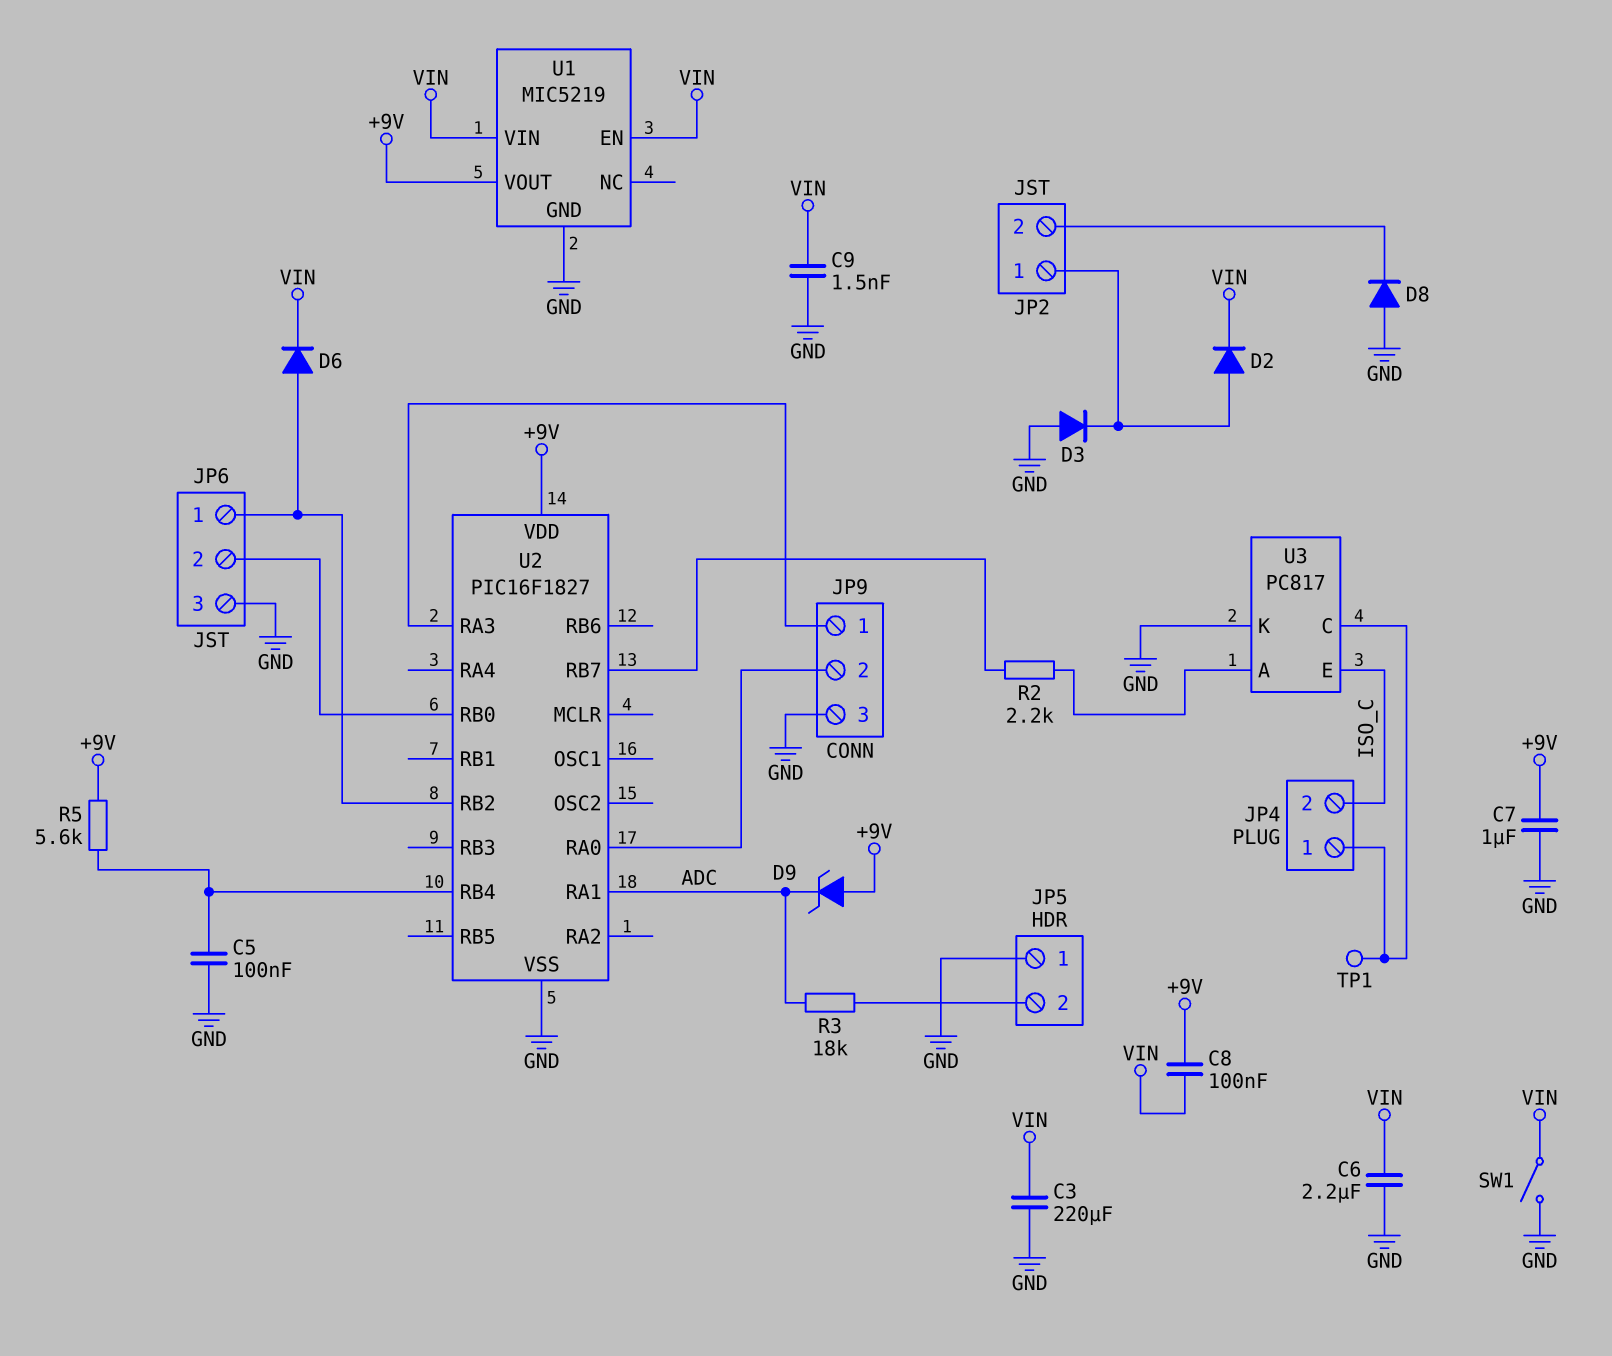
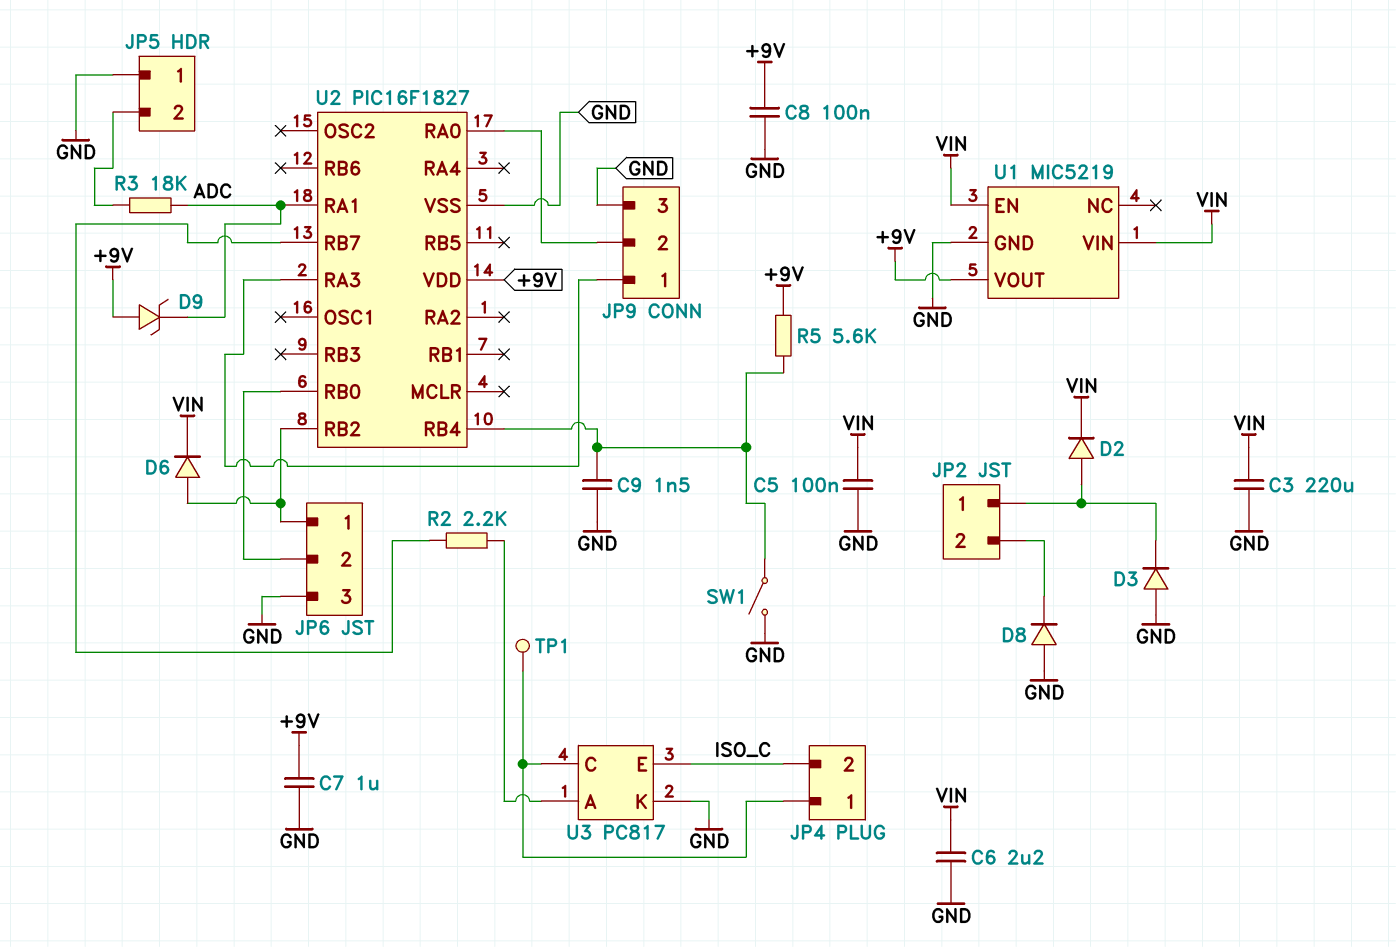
C5: 100nF (GND, U2/RB4) -> 100nF (GND, VIN)
C8: 100nF (+9V, VIN) -> 100nF (+9V, GND)
C9: 1.5nF (GND, VIN) -> 1.5nF (GND, U2/RB4)
SW1: switch (GND, VIN) -> switch (GND, U2/RB4)

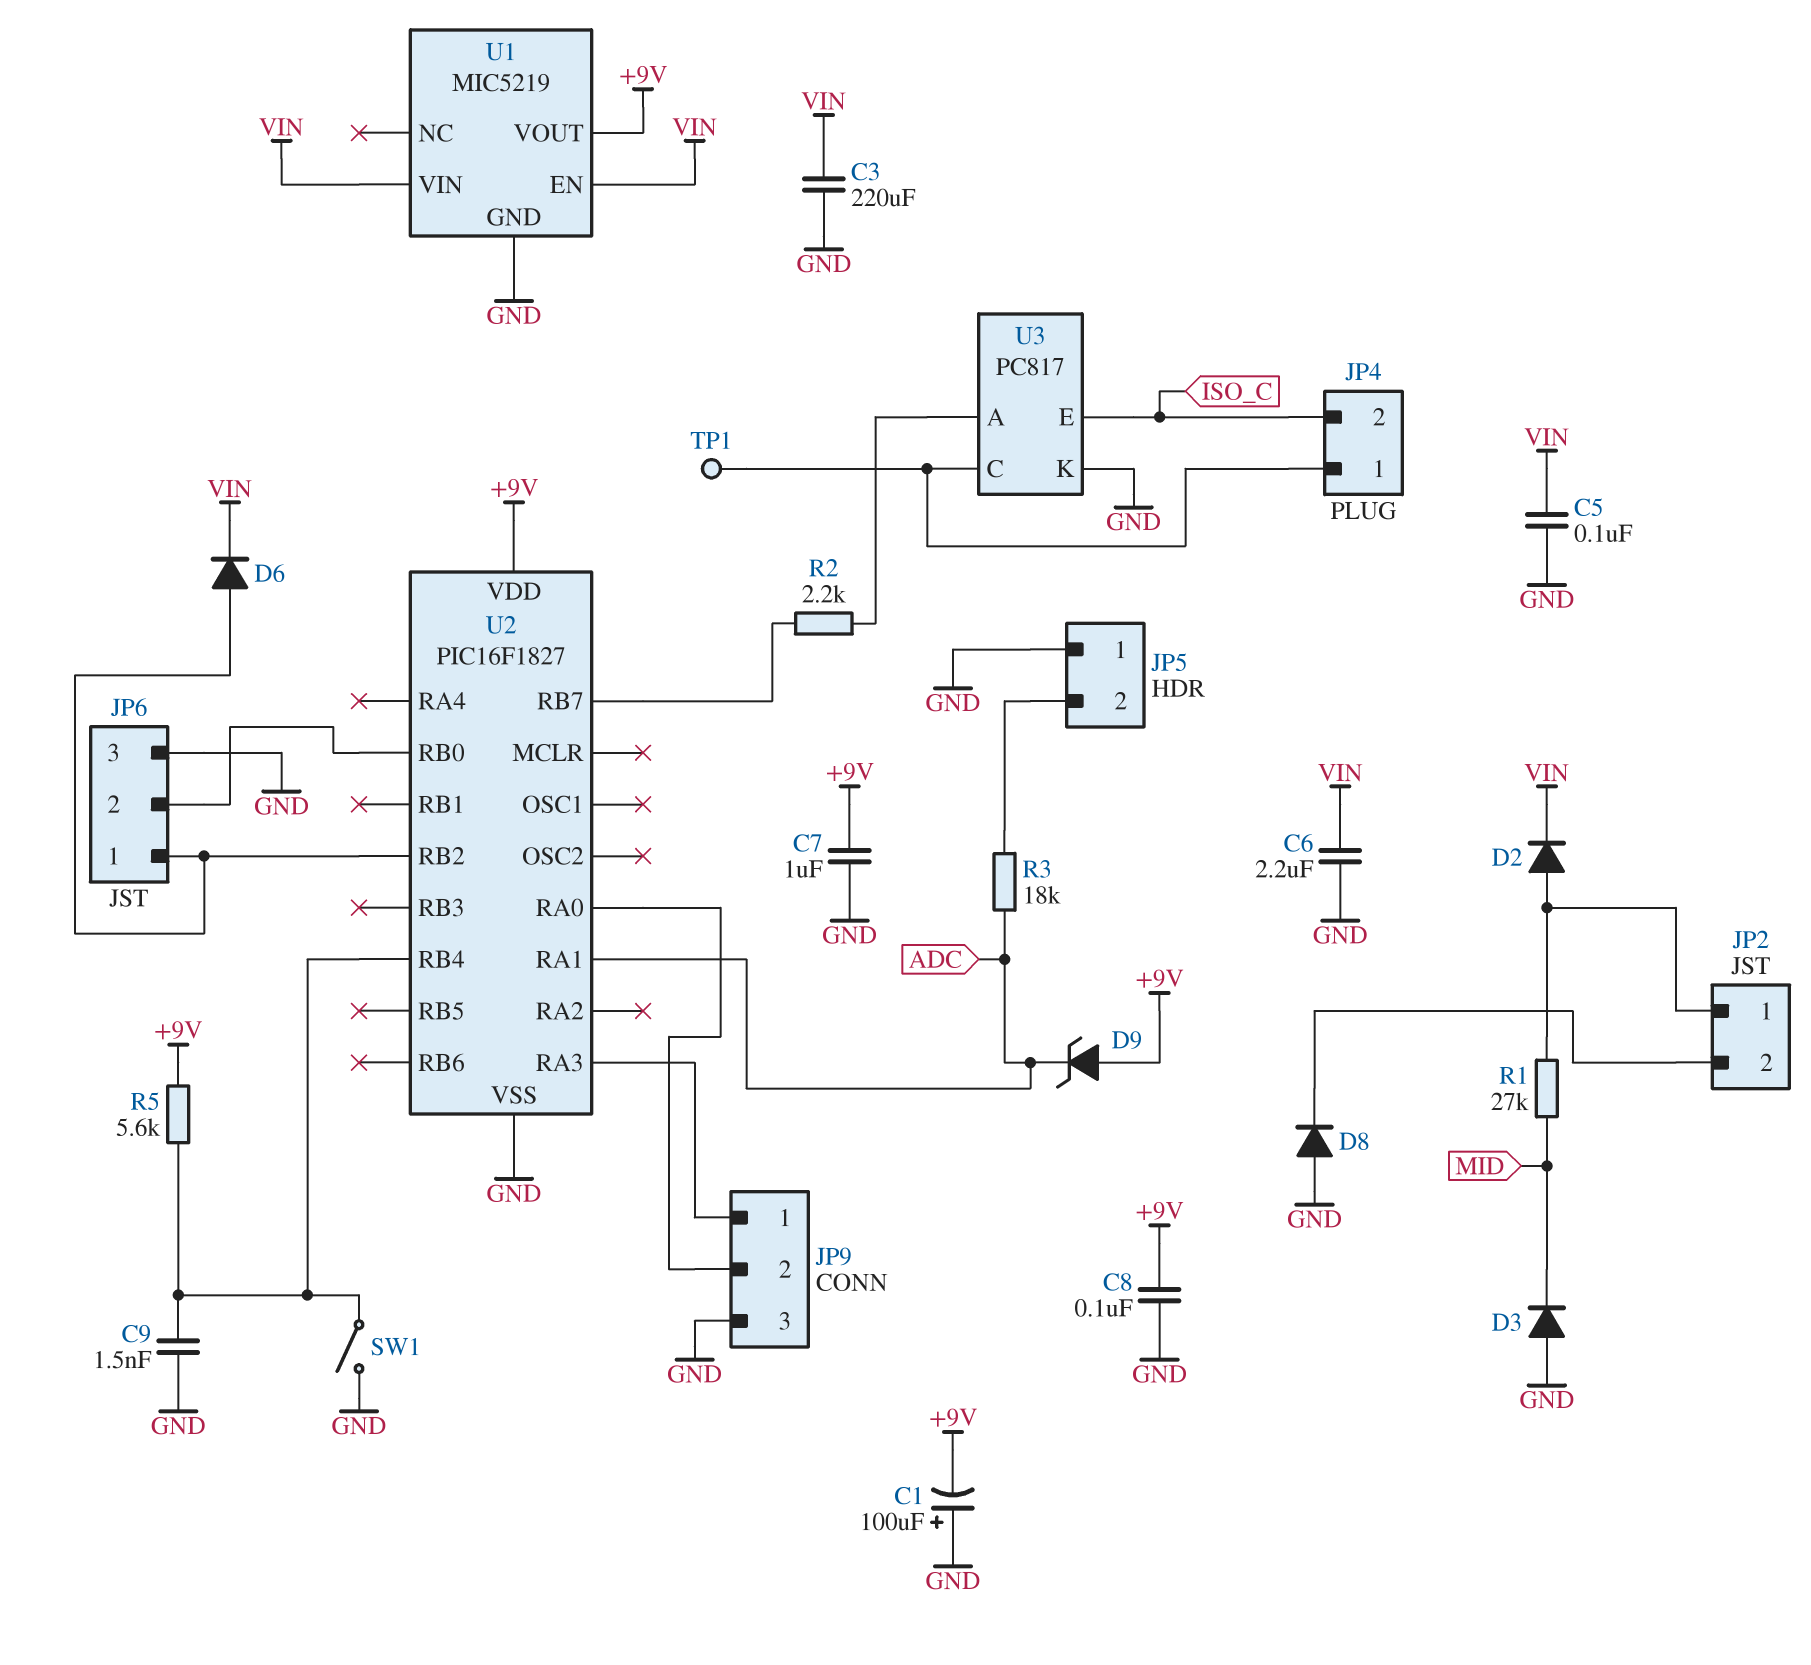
C1: none -> 100uF (plus GND, minus +9V)
D3: diode (A GND, K JP2/1) -> diode (A GND, K MID)
R1: none -> 27k (JP2/1, MID)

